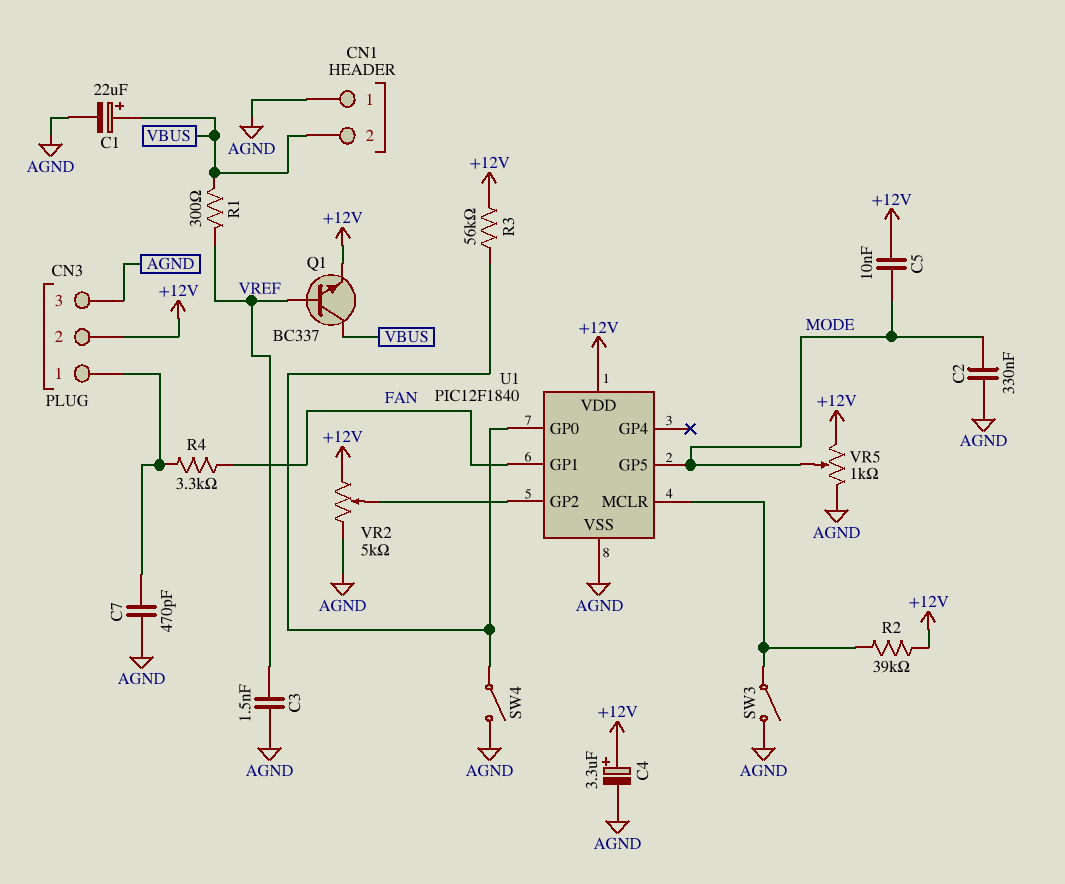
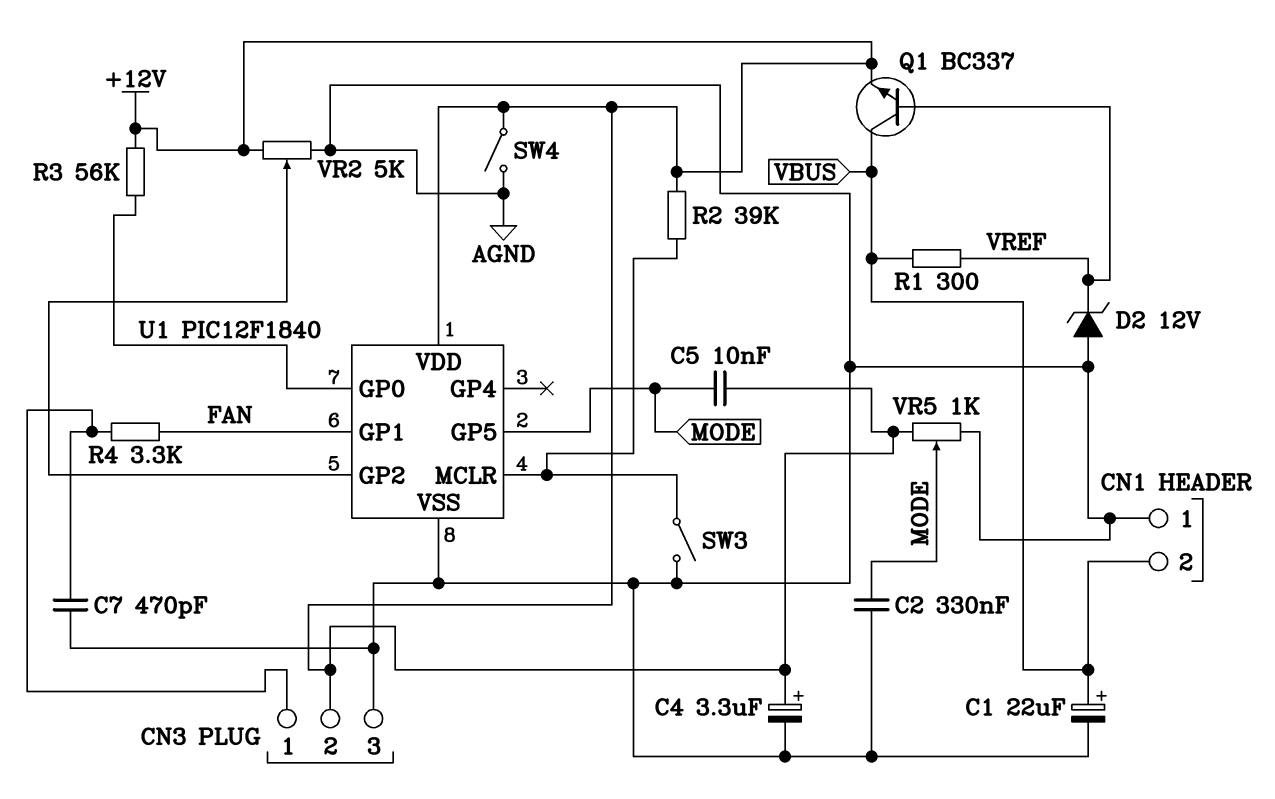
C3: 1.5nF (AGND, VREF) -> none
D2: none -> zener 12V (A AGND, K VREF)
SW4: switch (AGND, U1/GP0) -> switch (+12V, AGND)

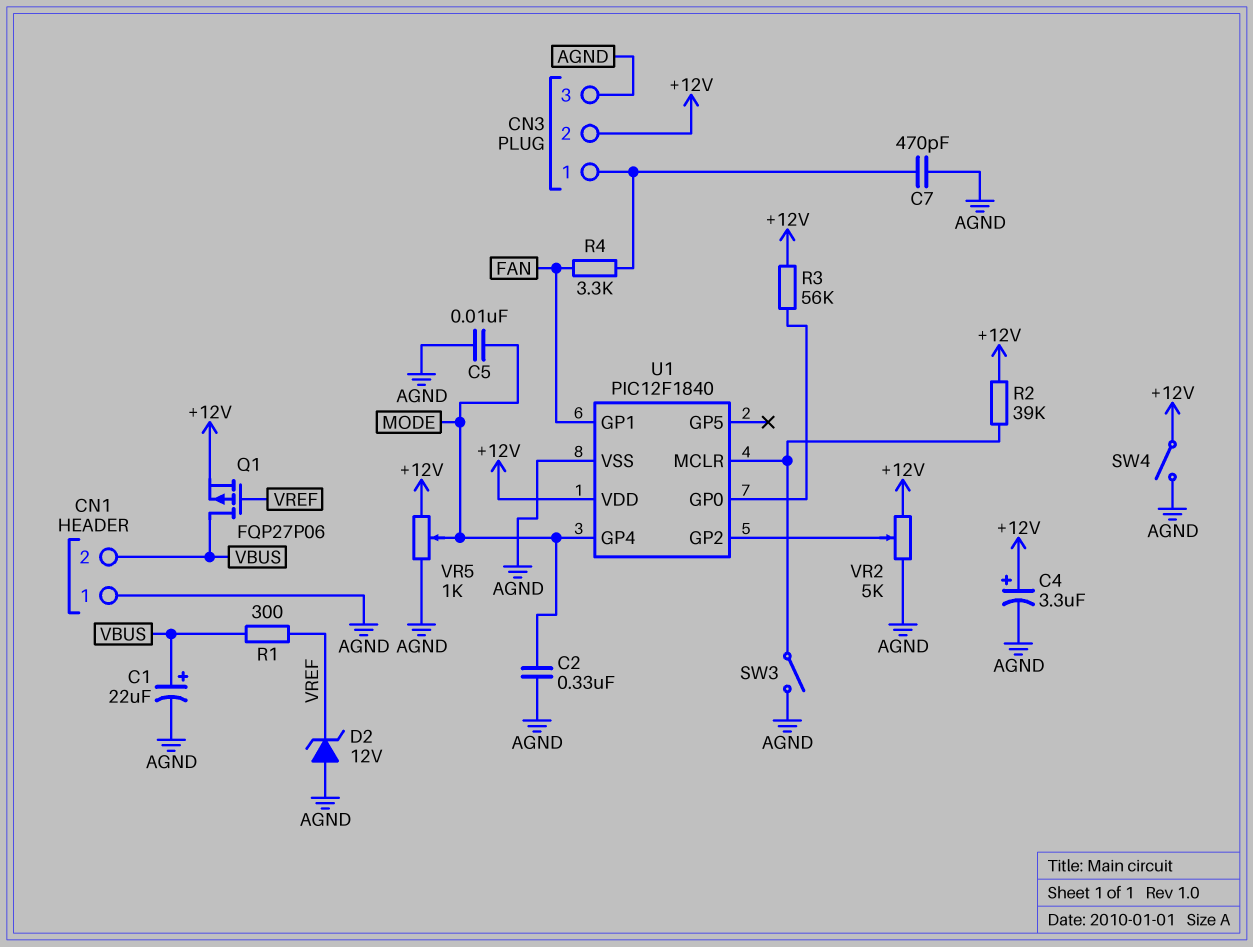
C5: 10nF (+12V, MODE) -> 10nF (AGND, MODE)
Q1: NPN BC337 (B VREF, C VBUS, E +12V) -> PMOS FQP27P06 (G VREF, D VBUS, S +12V)
U1 pin GP4: none -> MODE
U1 pin GP5: MODE -> none

